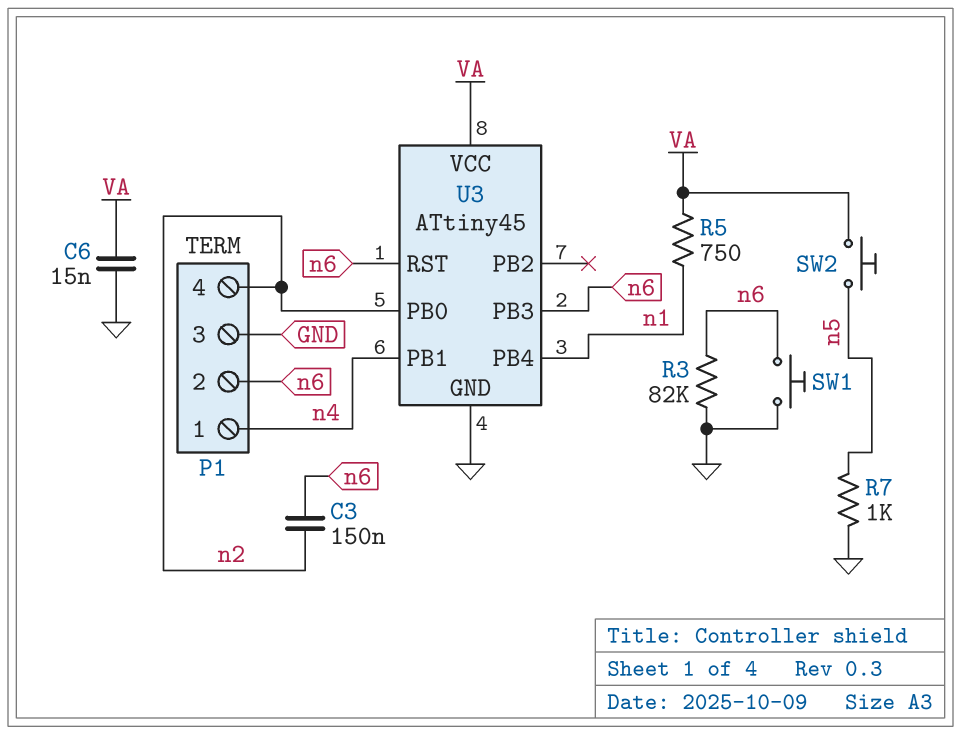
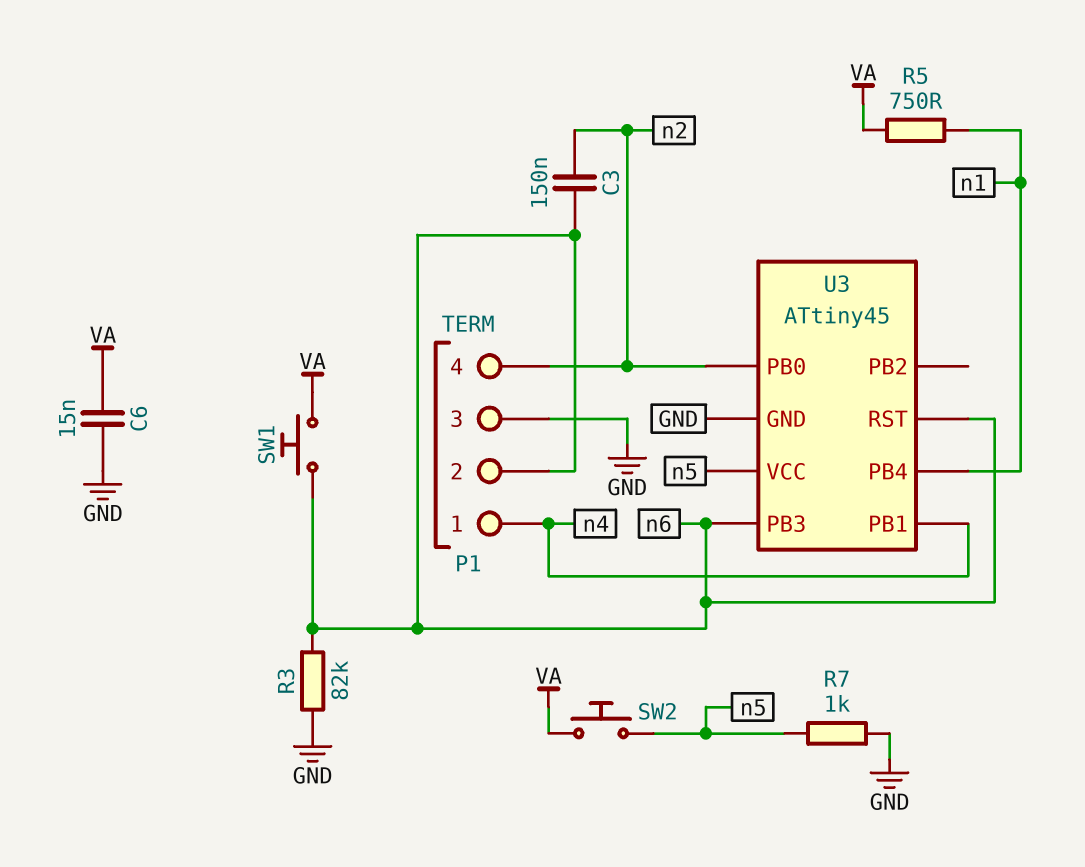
SW1: button (GND, n6) -> button (VA, n6)
U3 pin VCC: VA -> n5

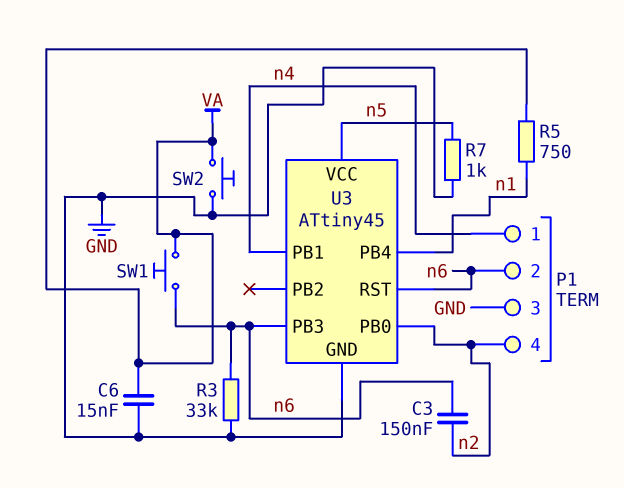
R3: 82k (GND, n6) -> 33k (GND, n6)
SW2: button (VA, n5) -> button (GND, VA)

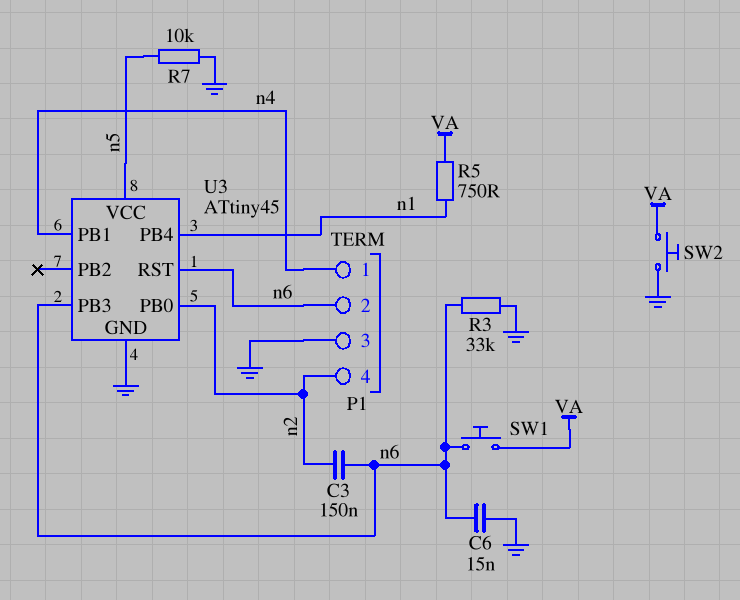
C6: 15nF (GND, VA) -> 15nF (GND, n6)
R7: 1k (GND, n5) -> 10k (GND, n5)

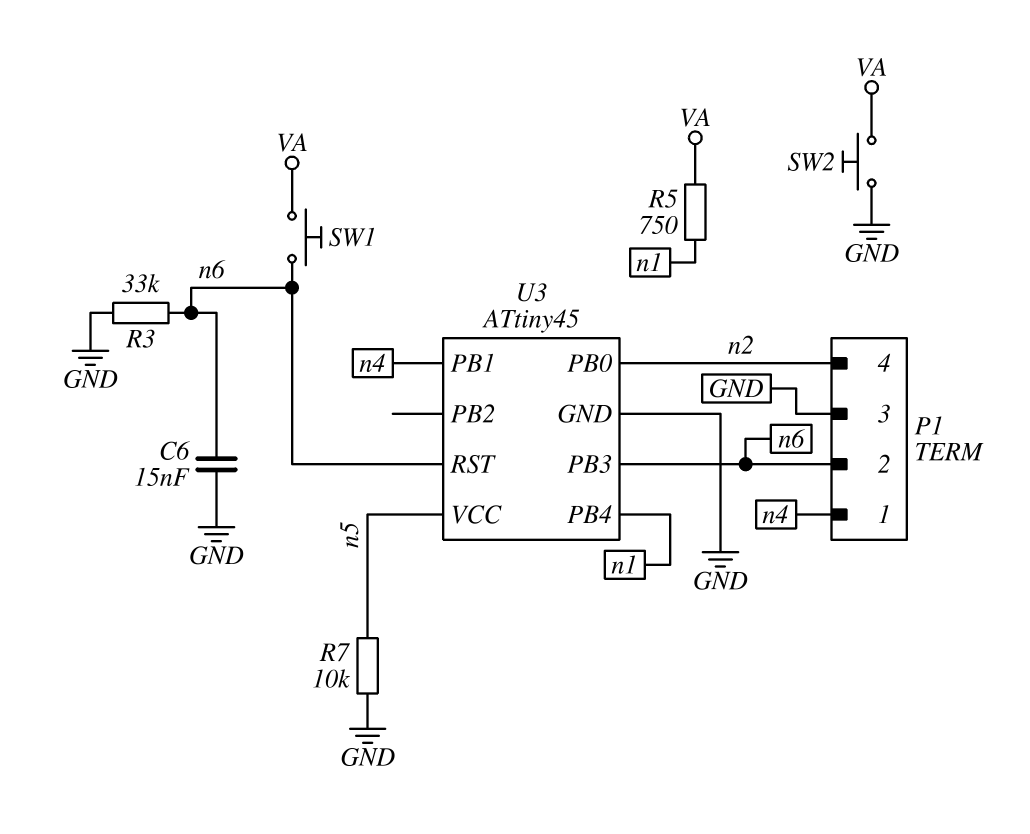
C3: 150nF (n2, n6) -> none

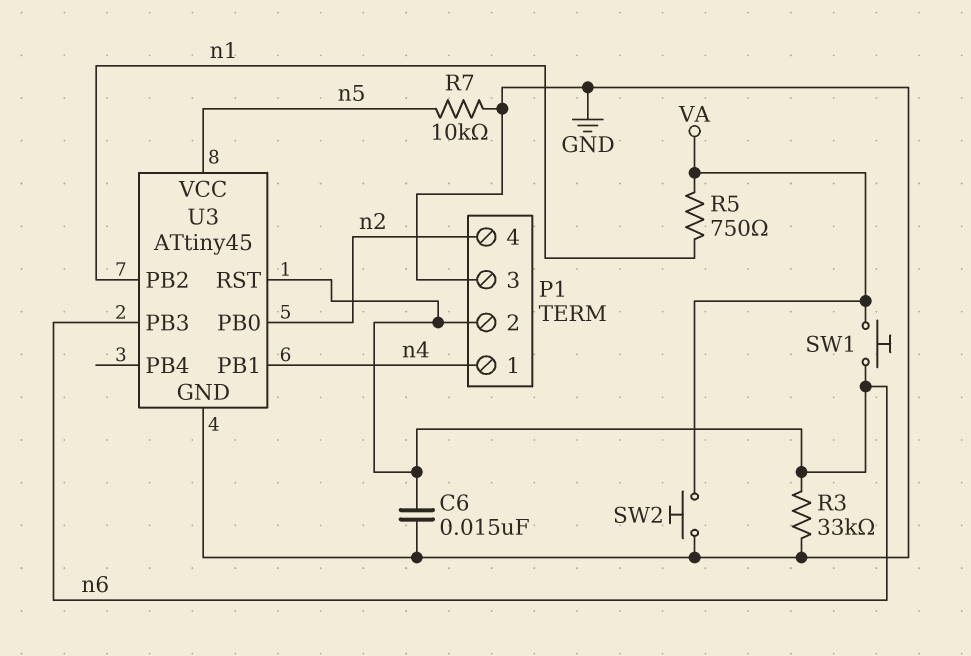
U3 pin PB2: none -> n1
U3 pin PB4: n1 -> none

